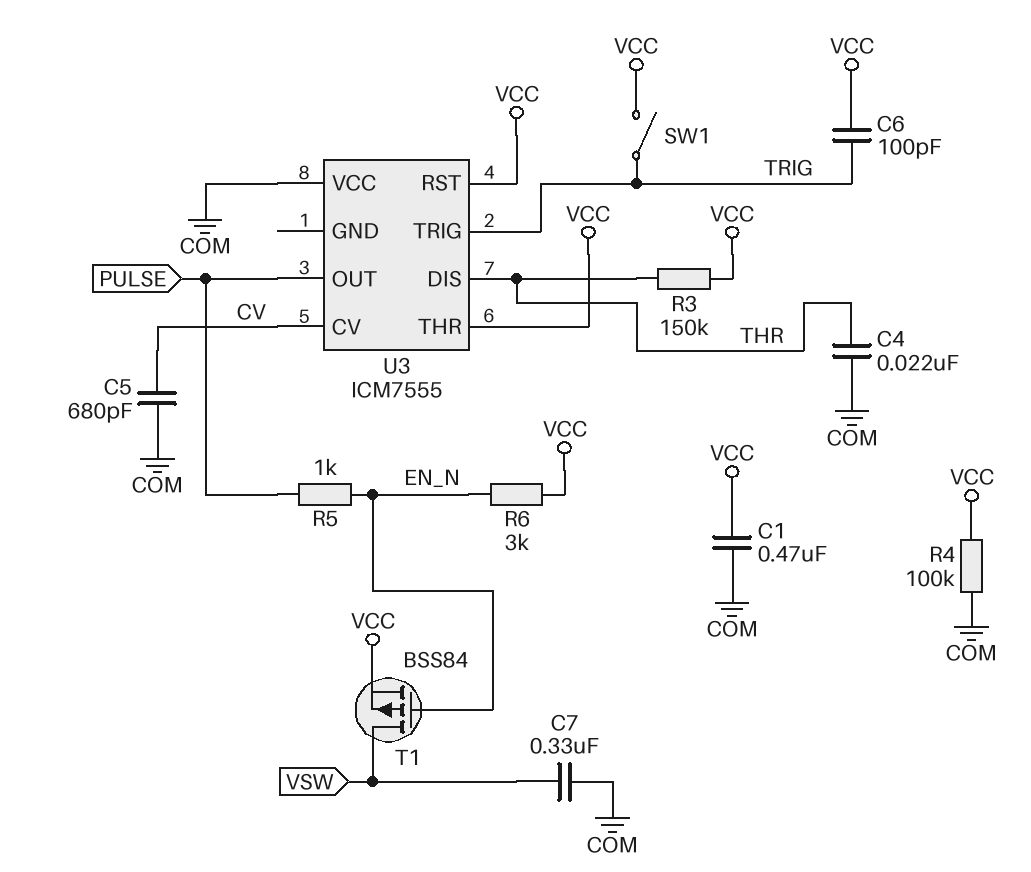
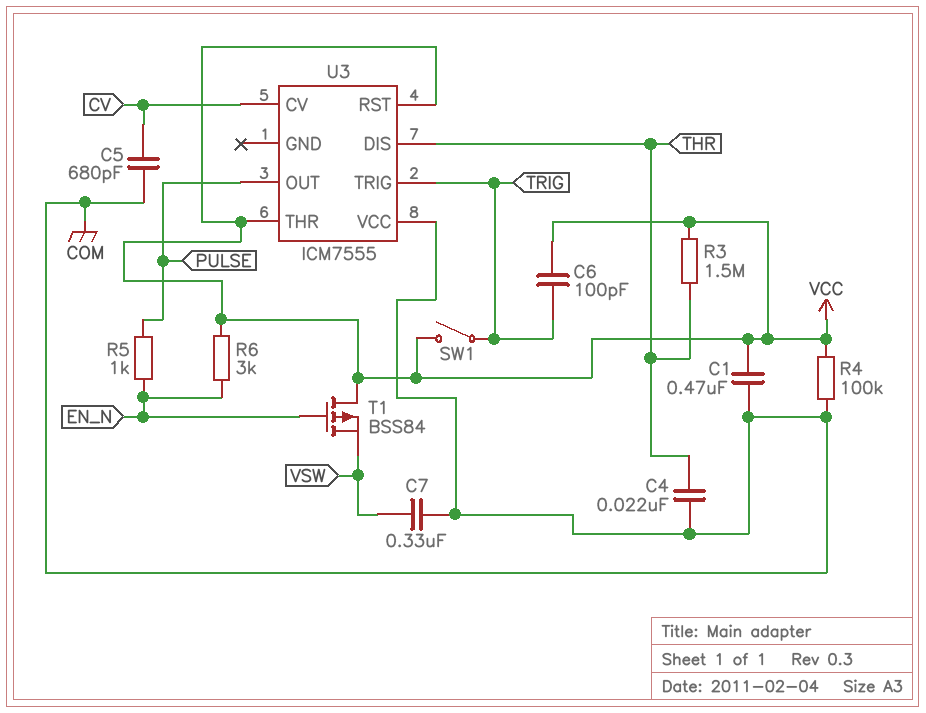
R3: 150k (THR, VCC) -> 1.5M (THR, VCC)
T1: PMOS BSS84 (G EN_N, D VSW, S VCC) -> PMOS BSS84 (G EN_N, D VCC, S VSW)

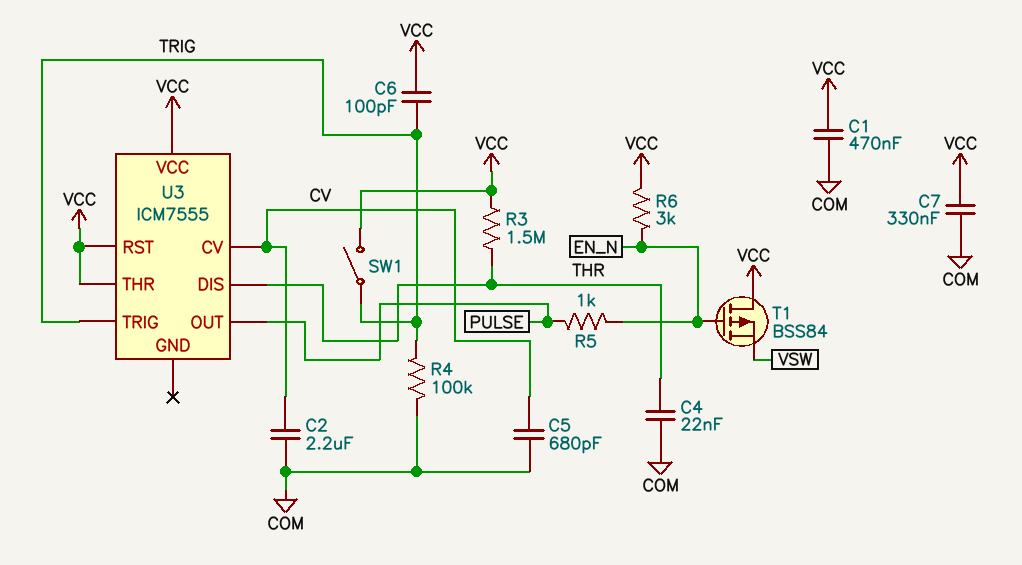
C2: none -> 2.2uF (COM, CV)
C7: 330nF (COM, VSW) -> 330nF (COM, VCC)
R4: 100k (COM, VCC) -> 100k (COM, TRIG)
U3 pin VCC: COM -> VCC

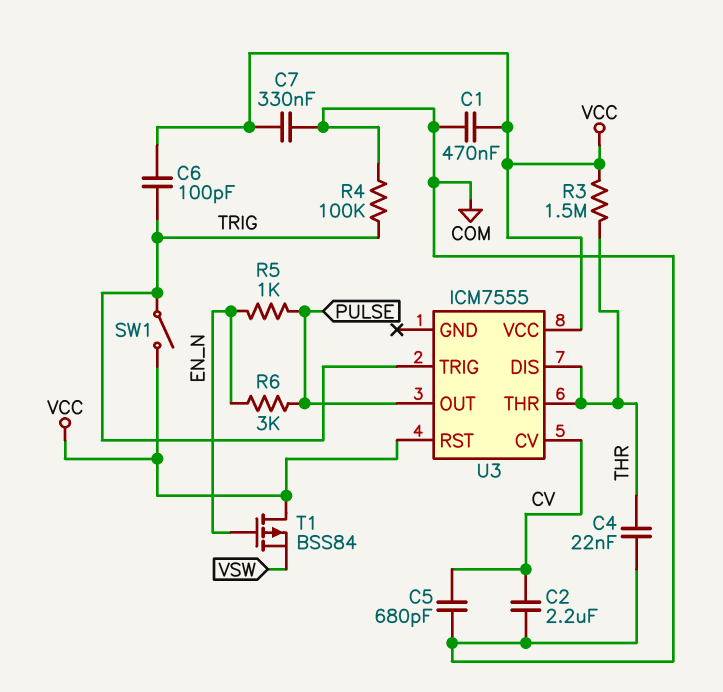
R6: 3k (EN_N, VCC) -> 3k (EN_N, PULSE)
U3 pin THR: VCC -> THR

